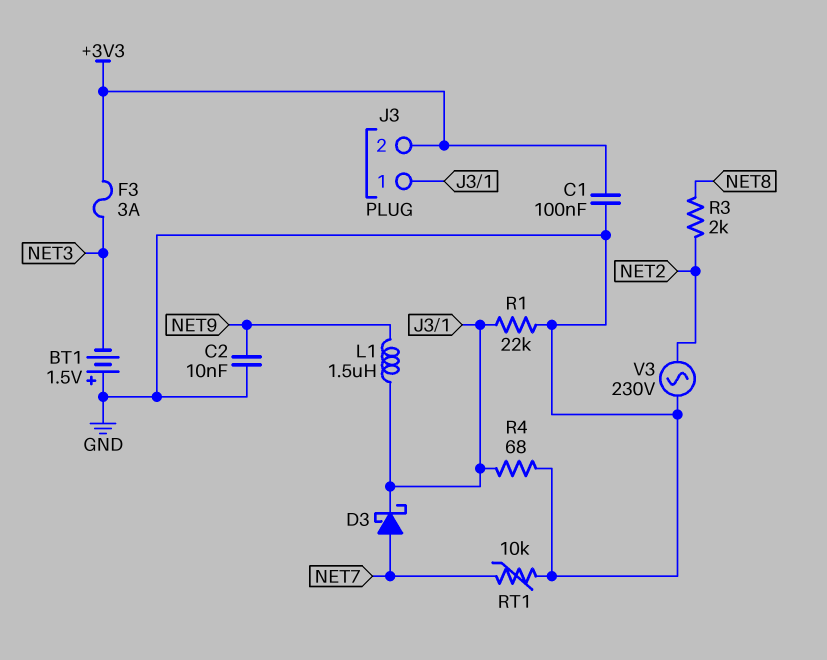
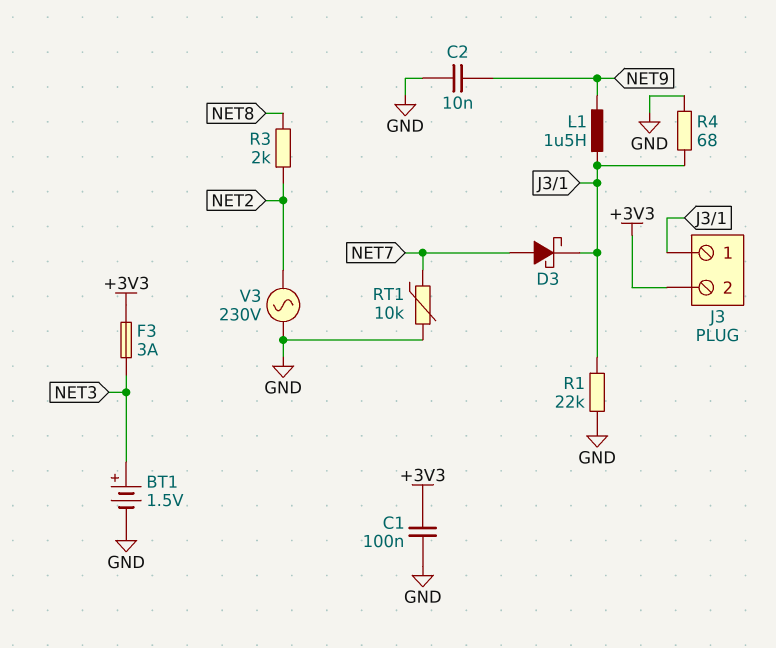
BT1: 1.5V (plus GND, minus NET3) -> 1.5V (plus NET3, minus GND)

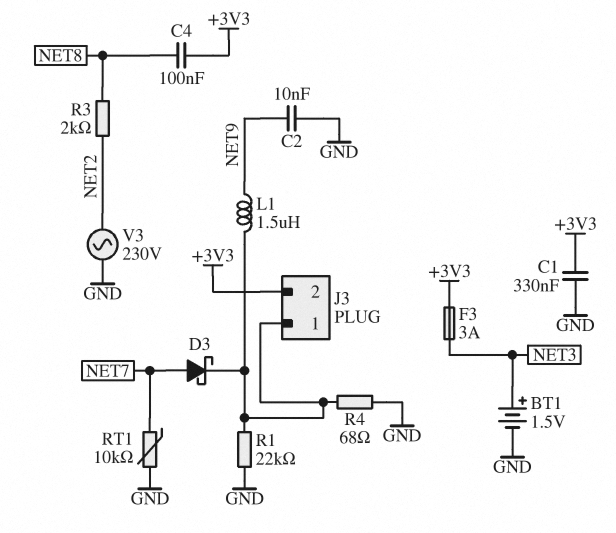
C1: 100nF (+3V3, GND) -> 330nF (+3V3, GND)
C4: none -> 100nF (+3V3, NET8)

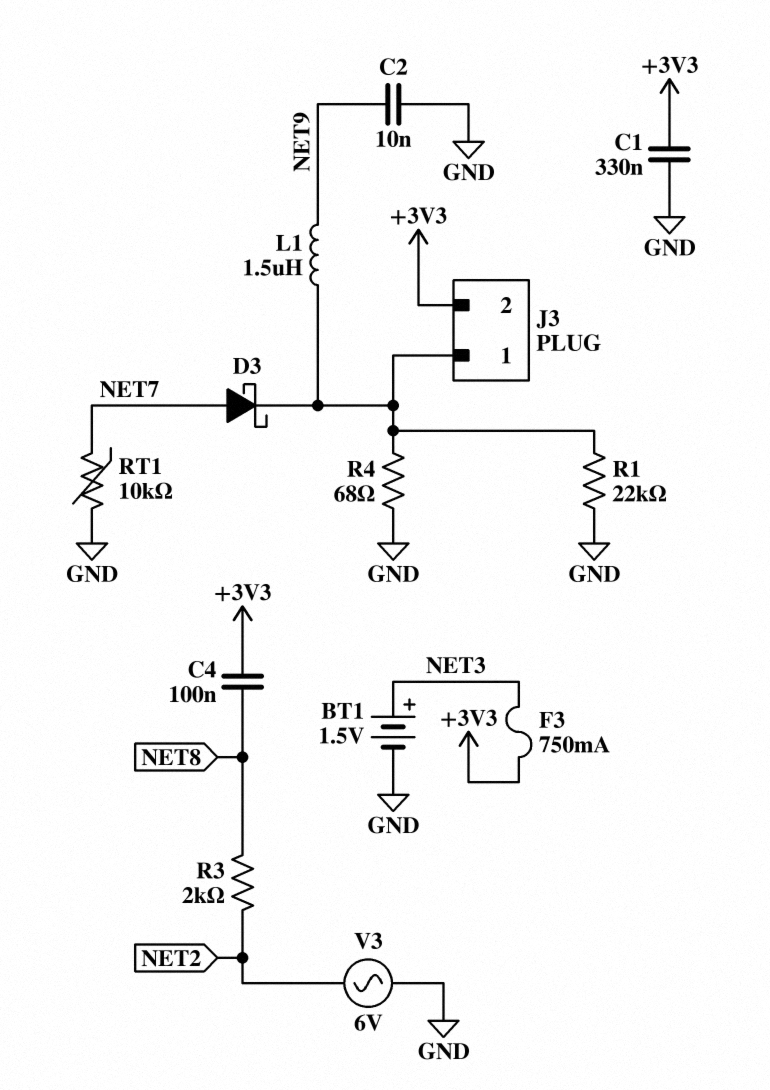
F3: 3A (+3V3, NET3) -> 750mA (+3V3, NET3)
V3: AC 230V (GND, NET2) -> AC 6V (GND, NET2)

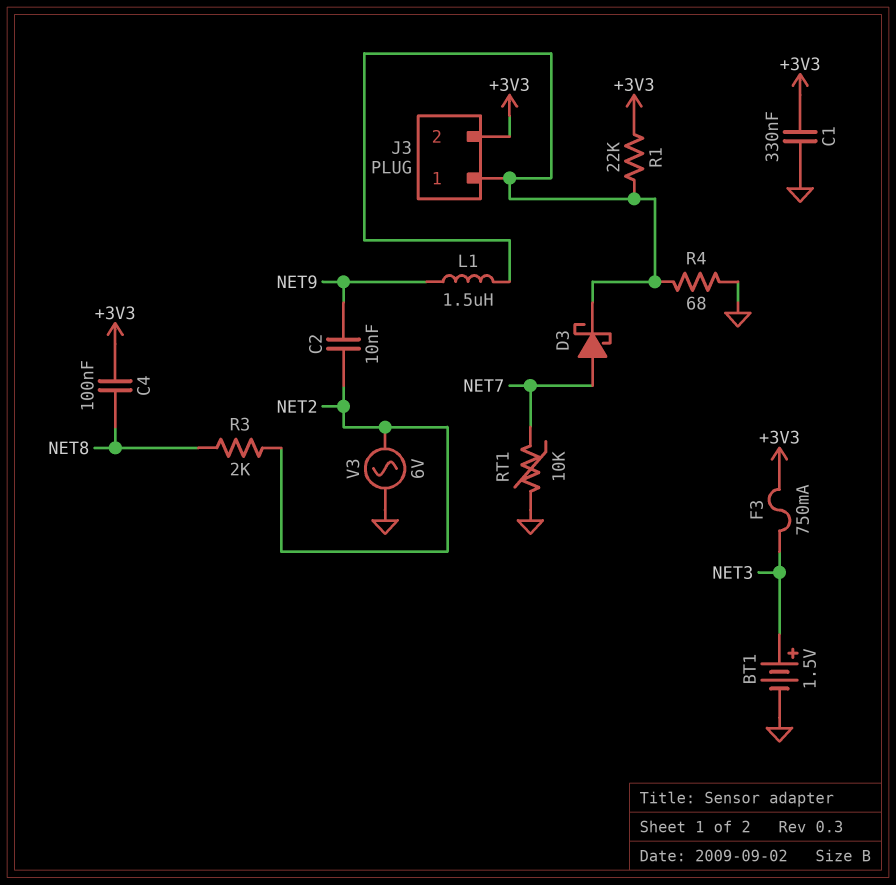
C2: 10nF (GND, NET9) -> 10nF (NET2, NET9)
R1: 22k (GND, J3/1) -> 22k (+3V3, J3/1)

